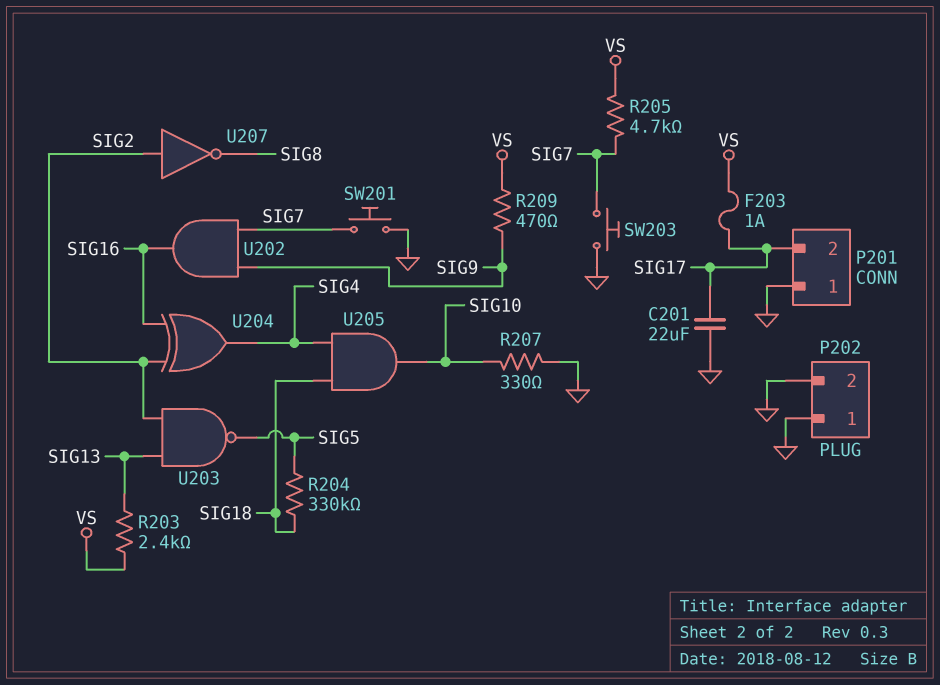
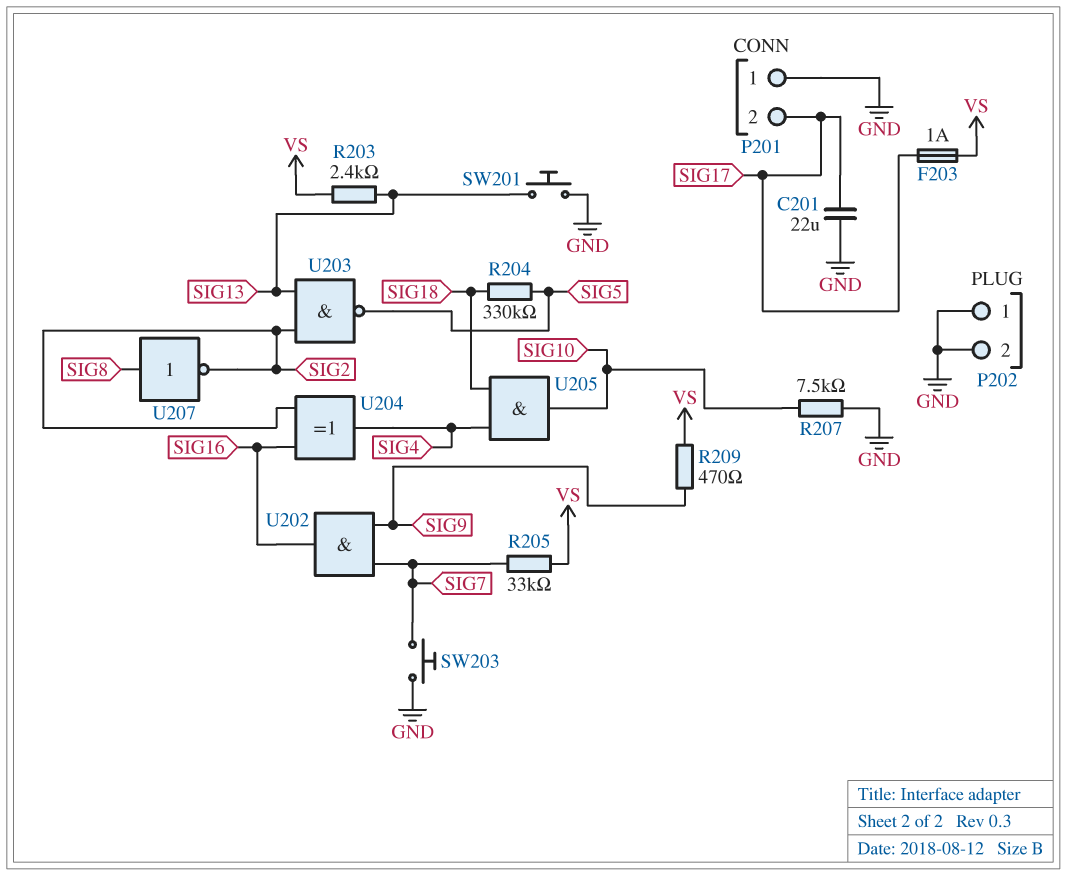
R205: 4.7k (SIG7, VS) -> 33k (SIG7, VS)
R207: 330 (GND, SIG10) -> 7.5k (GND, SIG10)
SW201: button (GND, SIG7) -> button (GND, SIG13)
U207: NOT (in SIG2, out SIG8) -> NOT (in SIG8, out SIG2)

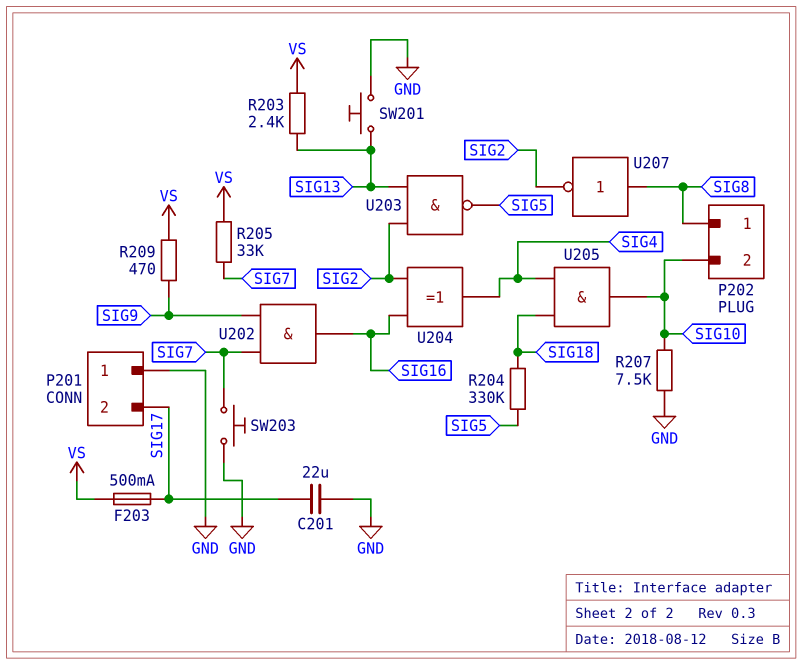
F203: 1A (SIG17, VS) -> 500mA (SIG17, VS)
P202 pin 1: GND -> SIG8
P202 pin 2: GND -> SIG10

